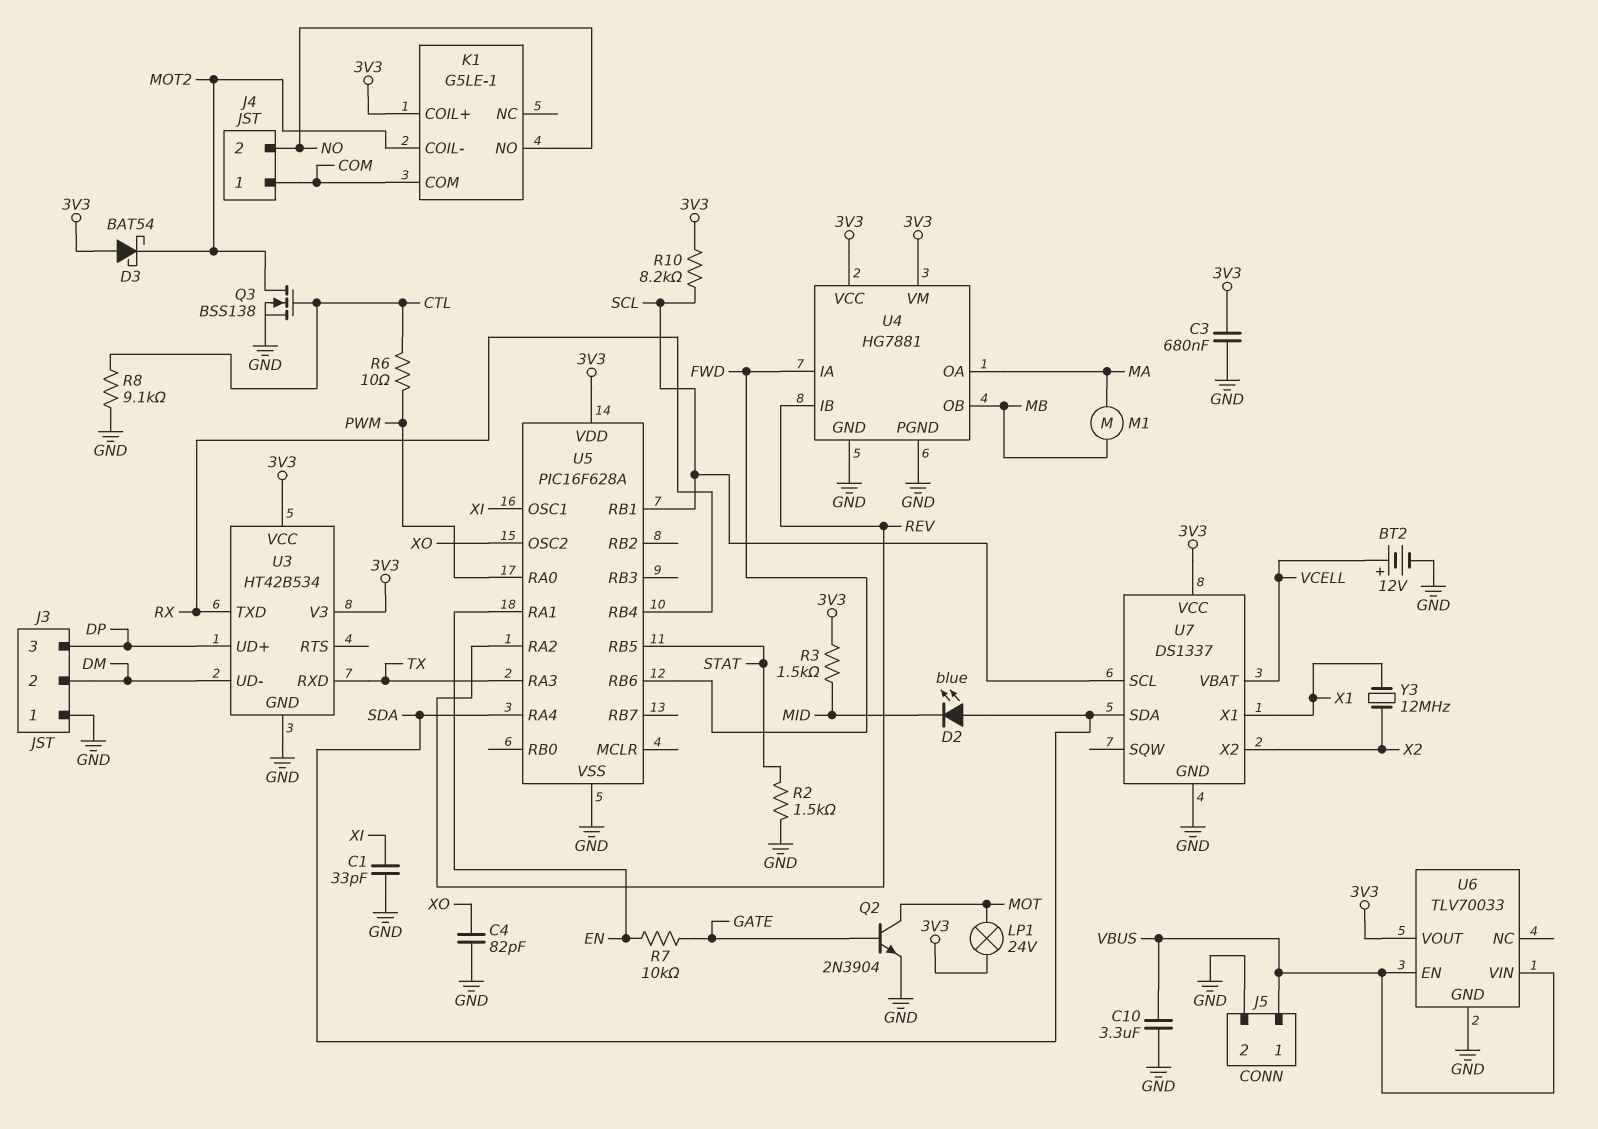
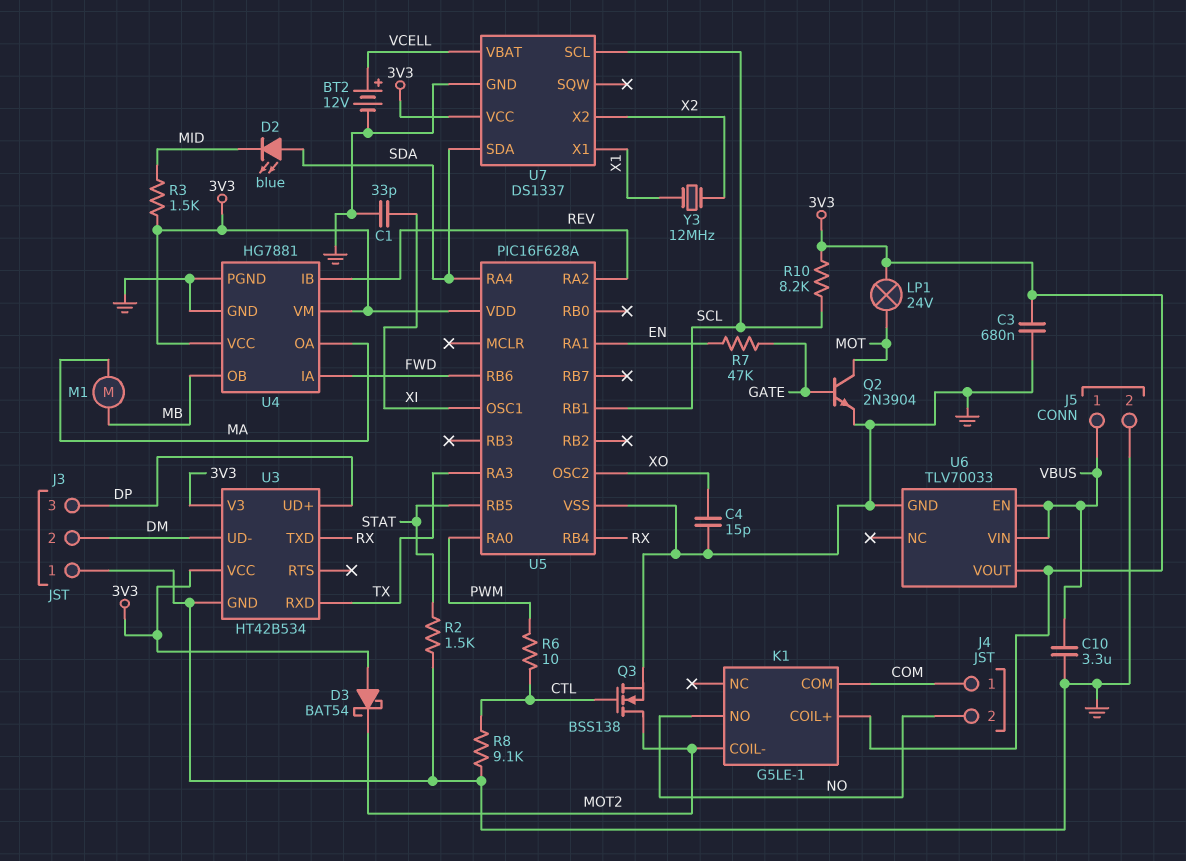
C4: 82pF (GND, XO) -> 15pF (GND, XO)
R7: 10k (EN, GATE) -> 47k (EN, GATE)

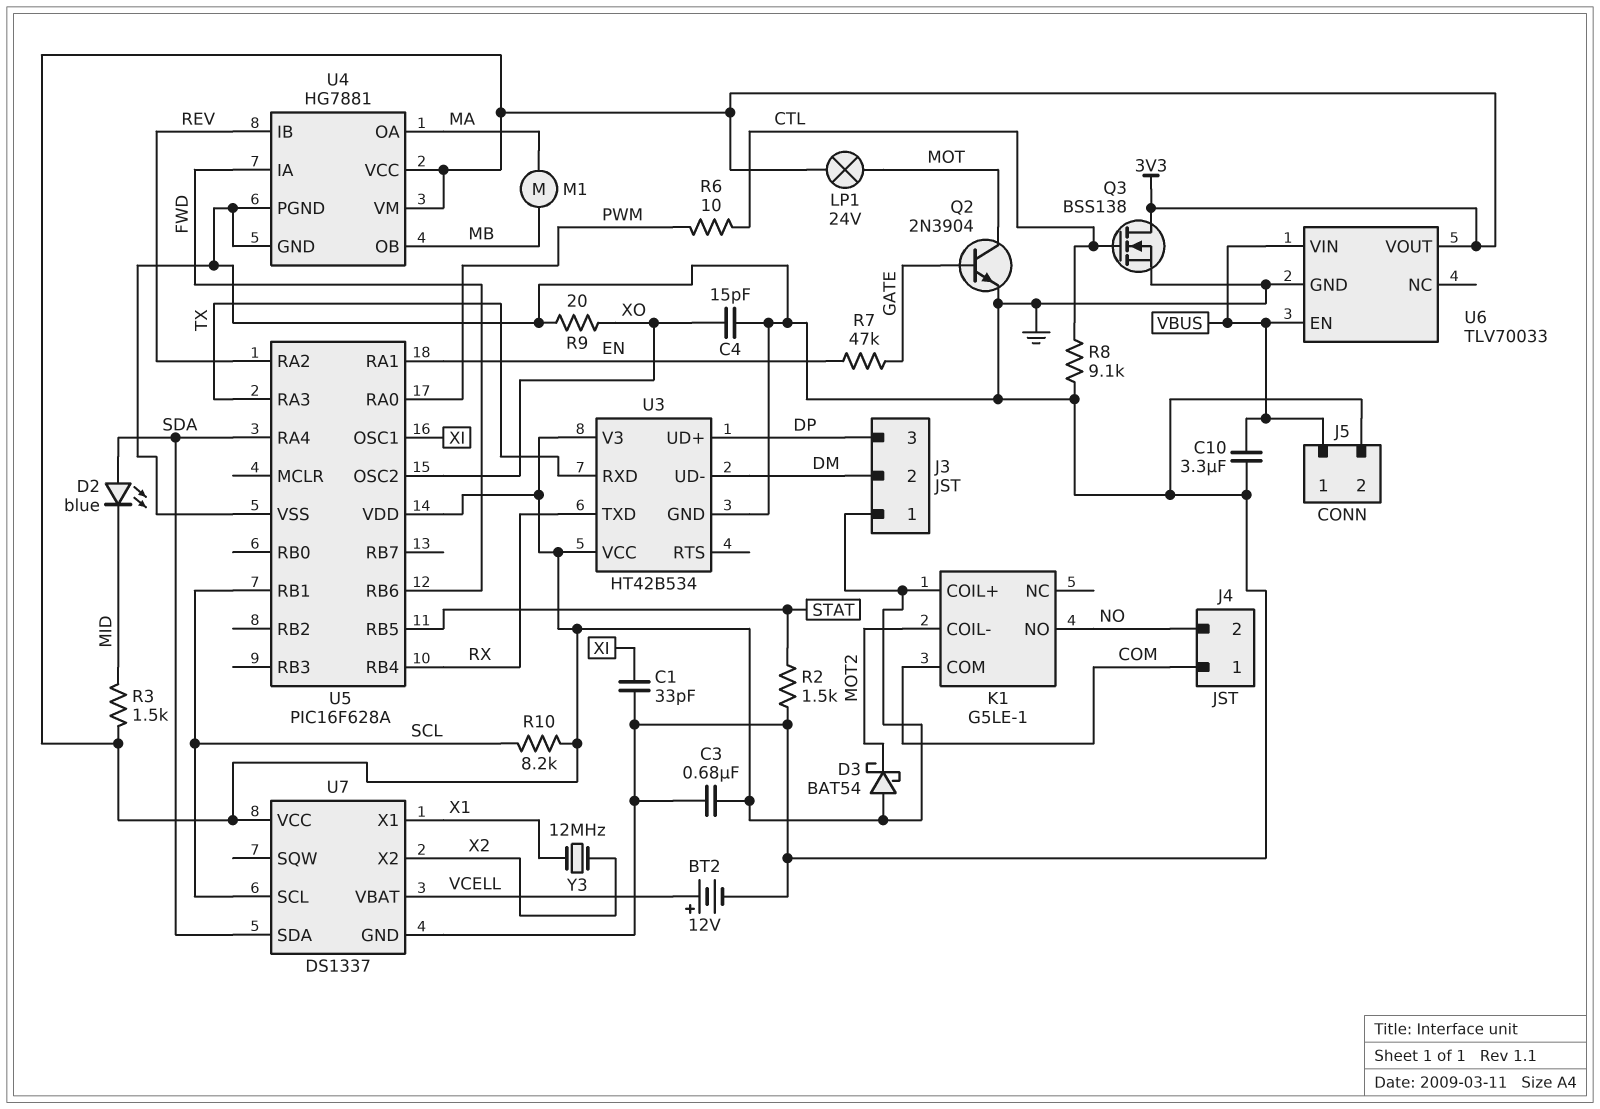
J3 pin 1: GND -> 3V3
Q3: NMOS BSS138 (G CTL, D MOT2, S GND) -> NMOS BSS138 (G CTL, D 3V3, S GND)
R9: none -> 20 (GND, XO)

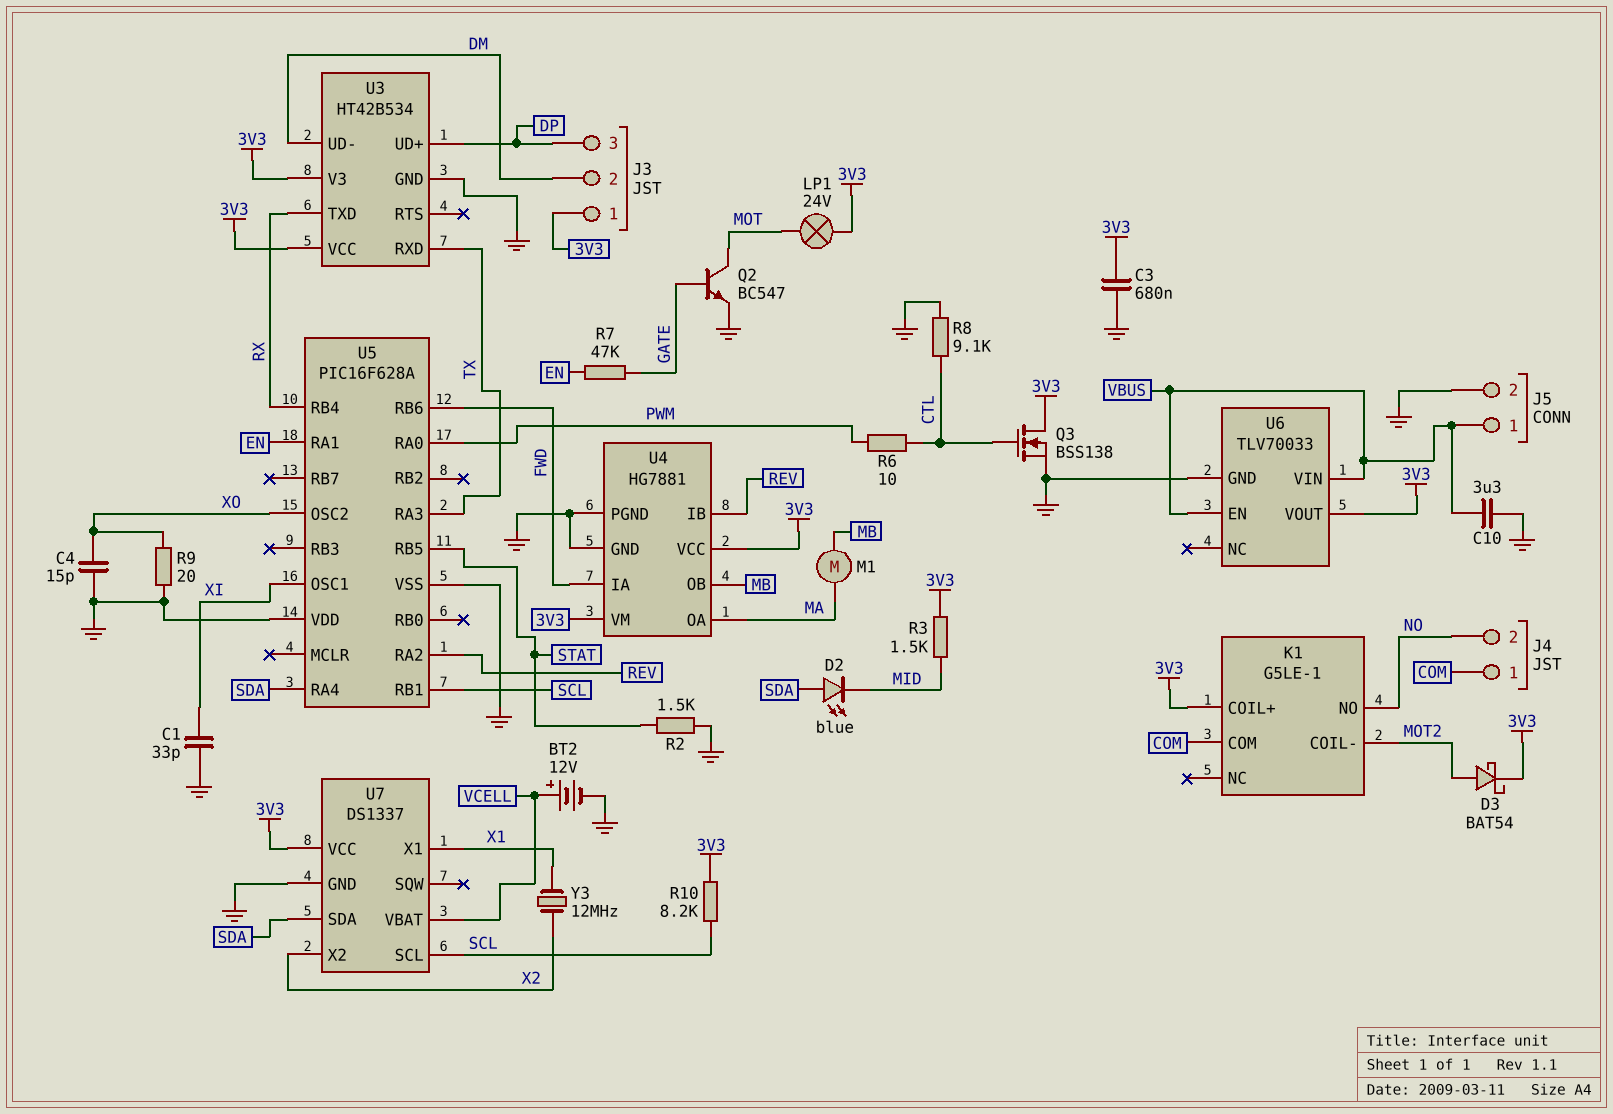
D3: schottky BAT54 (A 3V3, K MOT2) -> schottky BAT54 (A MOT2, K 3V3)
Q2: NPN 2N3904 (B GATE, C MOT, E GND) -> NPN BC547 (B GATE, C MOT, E GND)
U5 pin VDD: 3V3 -> GND

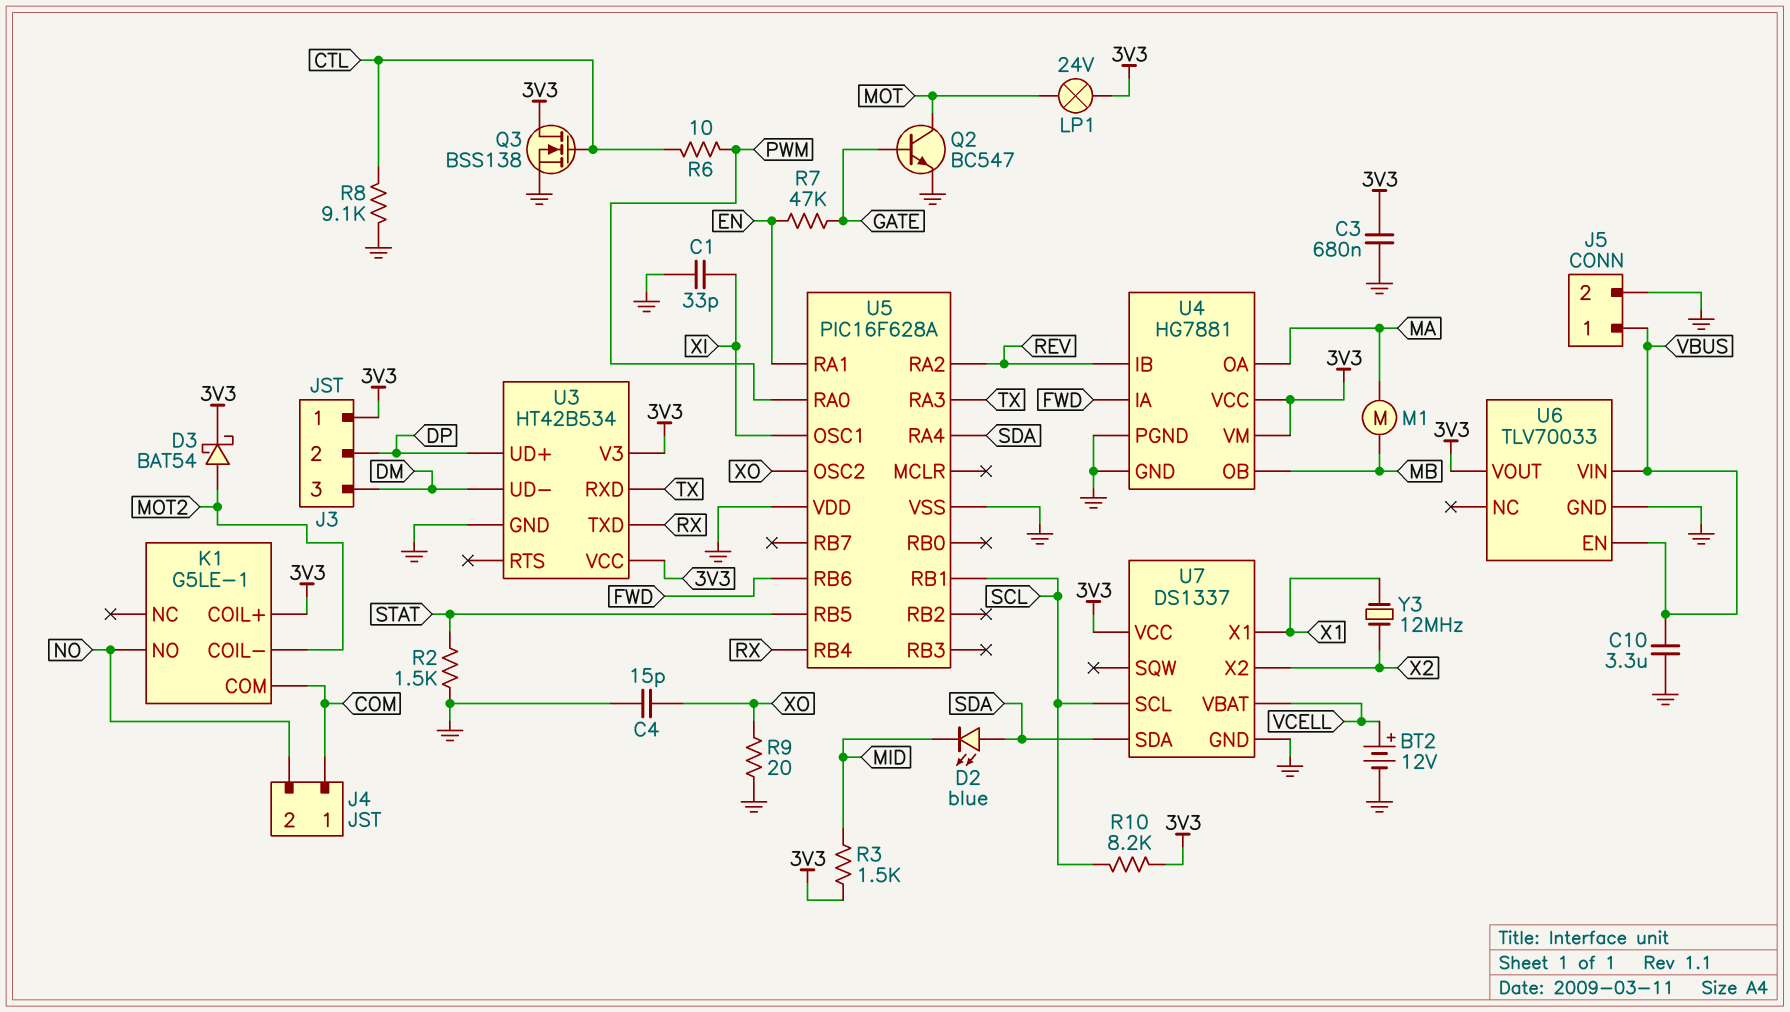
J3 pin 2: DM -> DP
J3 pin 3: DP -> DM

